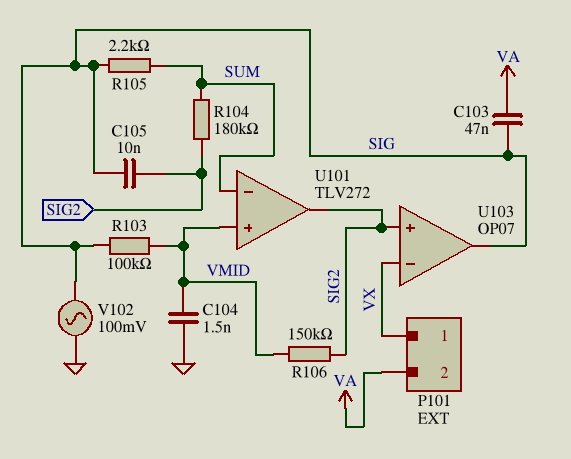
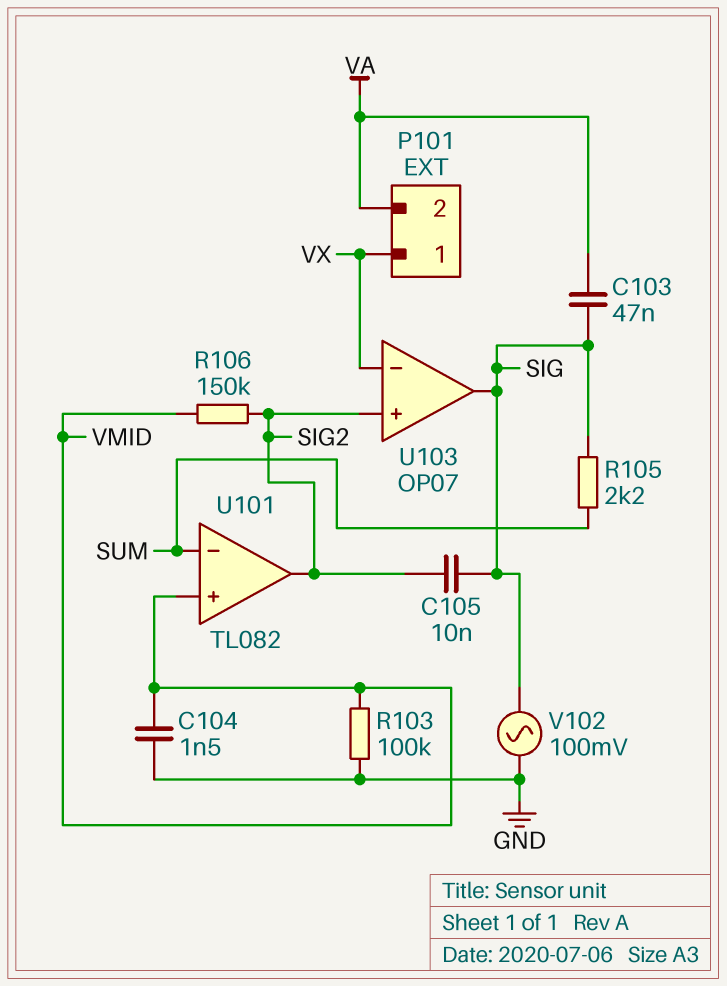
R103: 100k (SIG, VMID) -> 100k (GND, VMID)
R104: 180k (SIG2, SUM) -> none
U101: TLV272 -> TL082

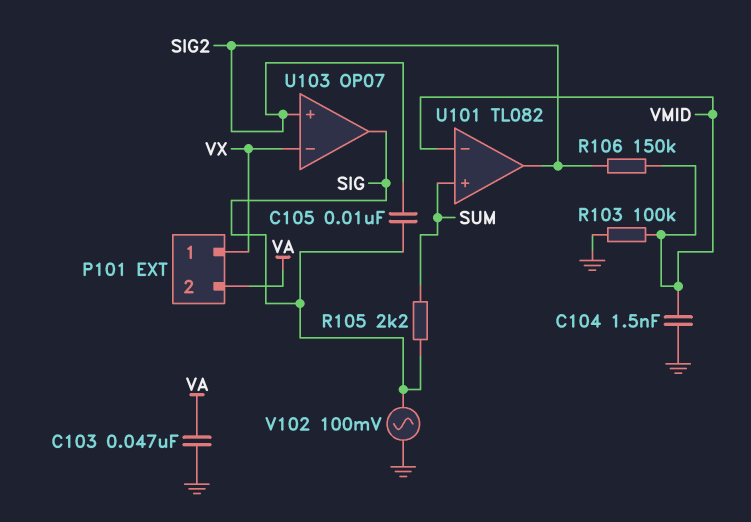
C103: 47nF (SIG, VA) -> 47nF (GND, VA)
U101 pin in+: VMID -> SUM
U101 pin in-: SUM -> VMID

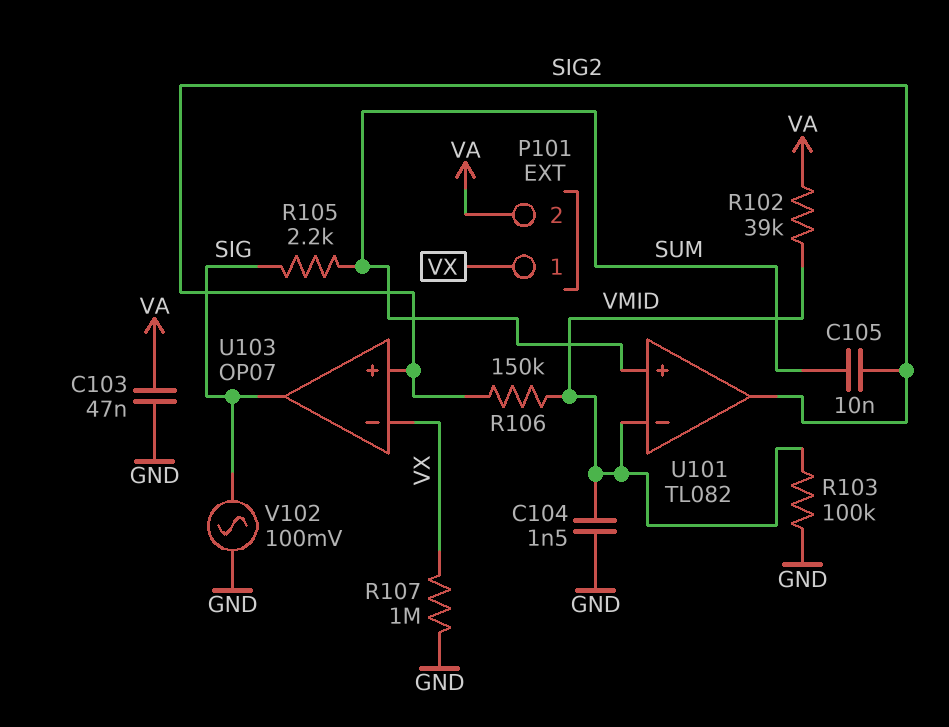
C105: 10nF (SIG, SIG2) -> 10nF (SIG2, SUM)
R102: none -> 39k (VA, VMID)
R107: none -> 1M (GND, VX)

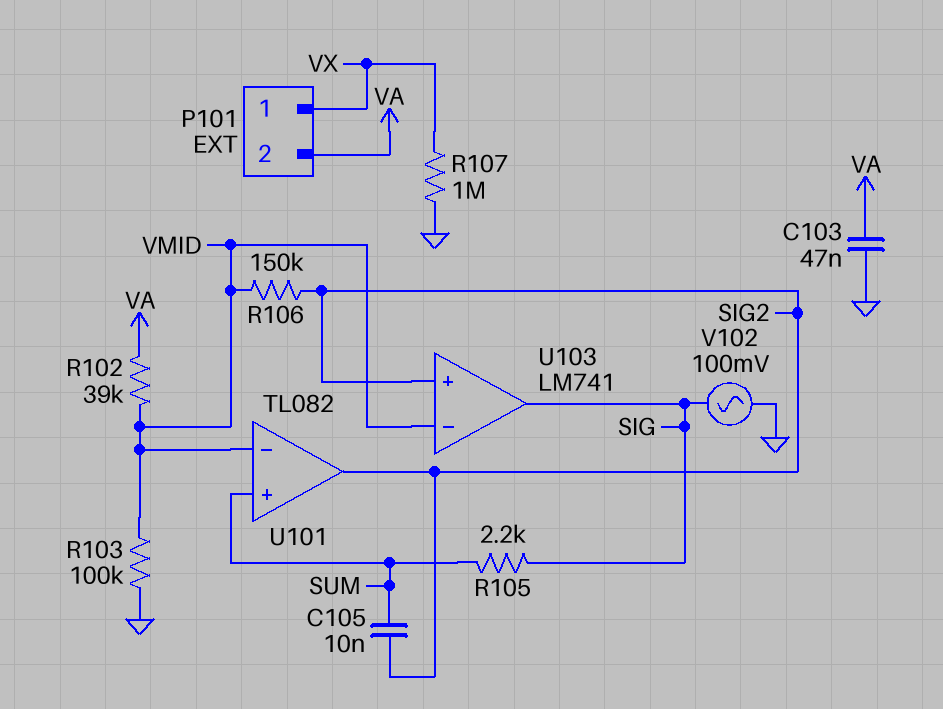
C104: 1.5nF (GND, VMID) -> none
U103: OP07 -> LM741
U103 pin in-: VX -> VMID

